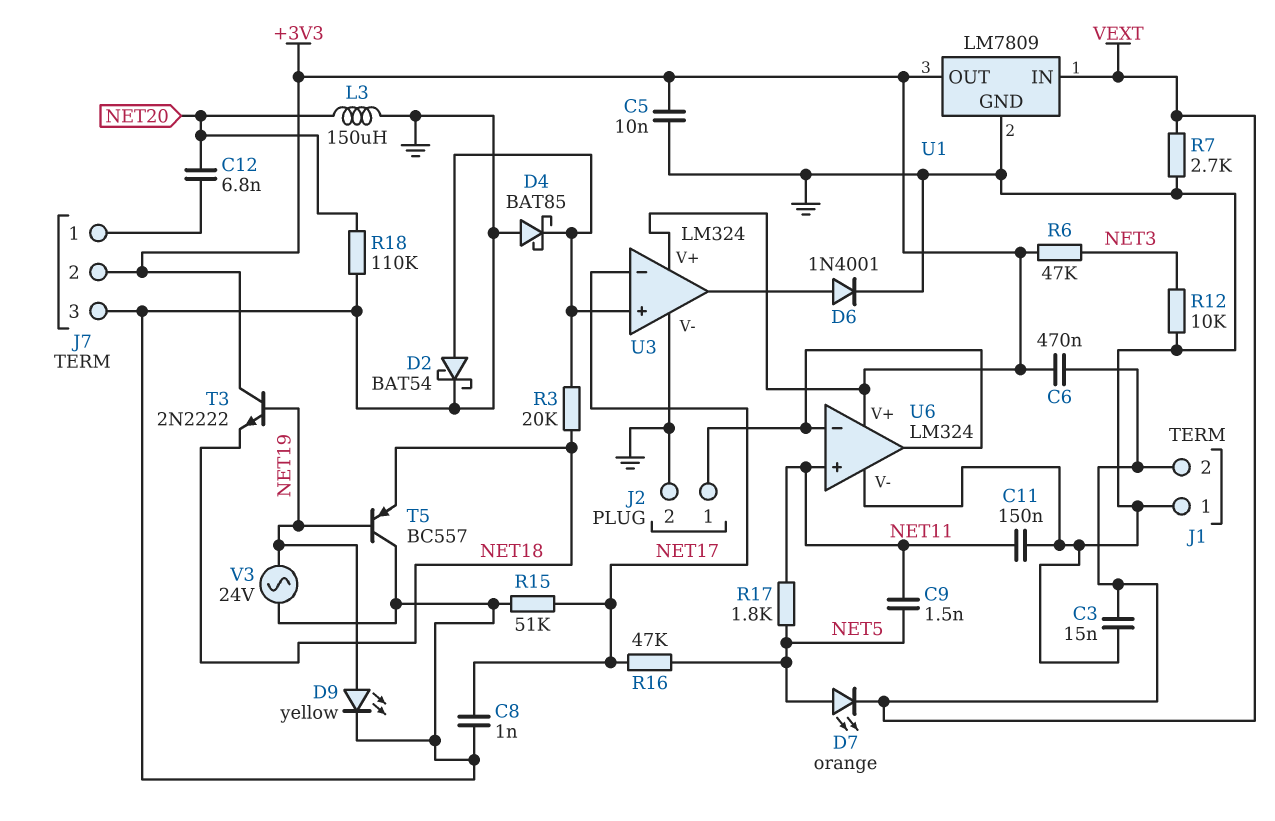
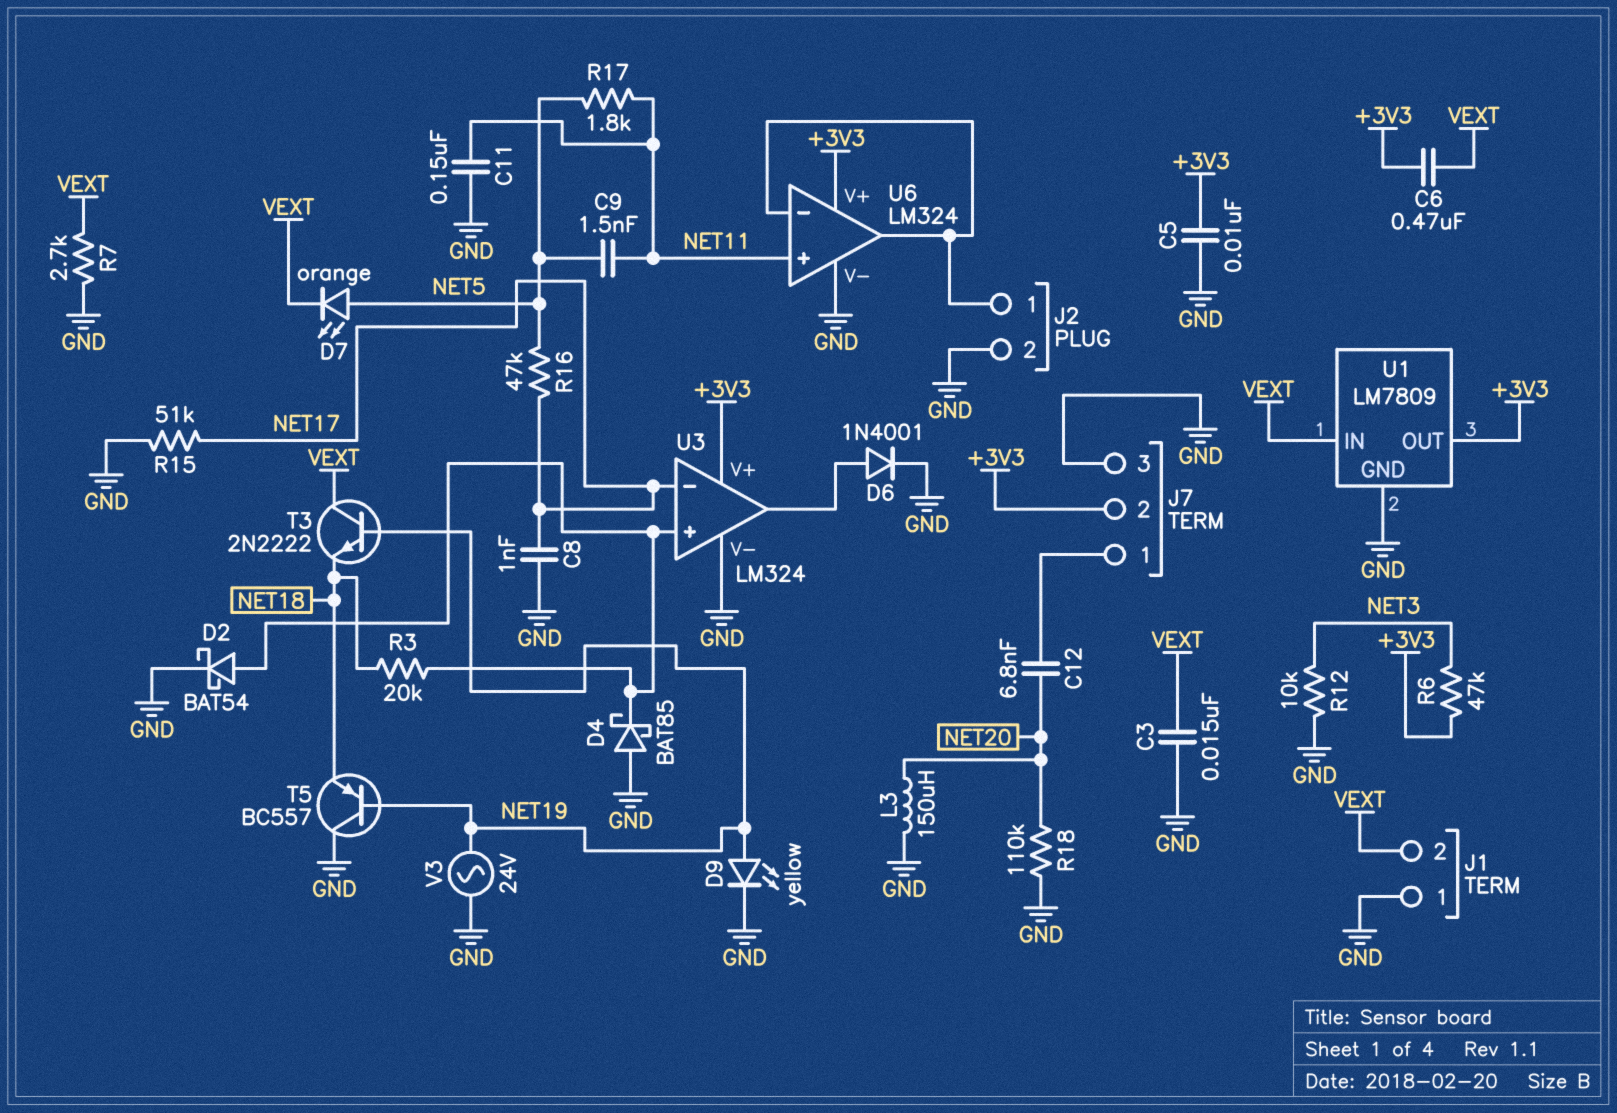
T3: NPN 2N2222 (B NET19, C +3V3, E NET18) -> NPN 2N2222 (B NET19, C VEXT, E NET18)

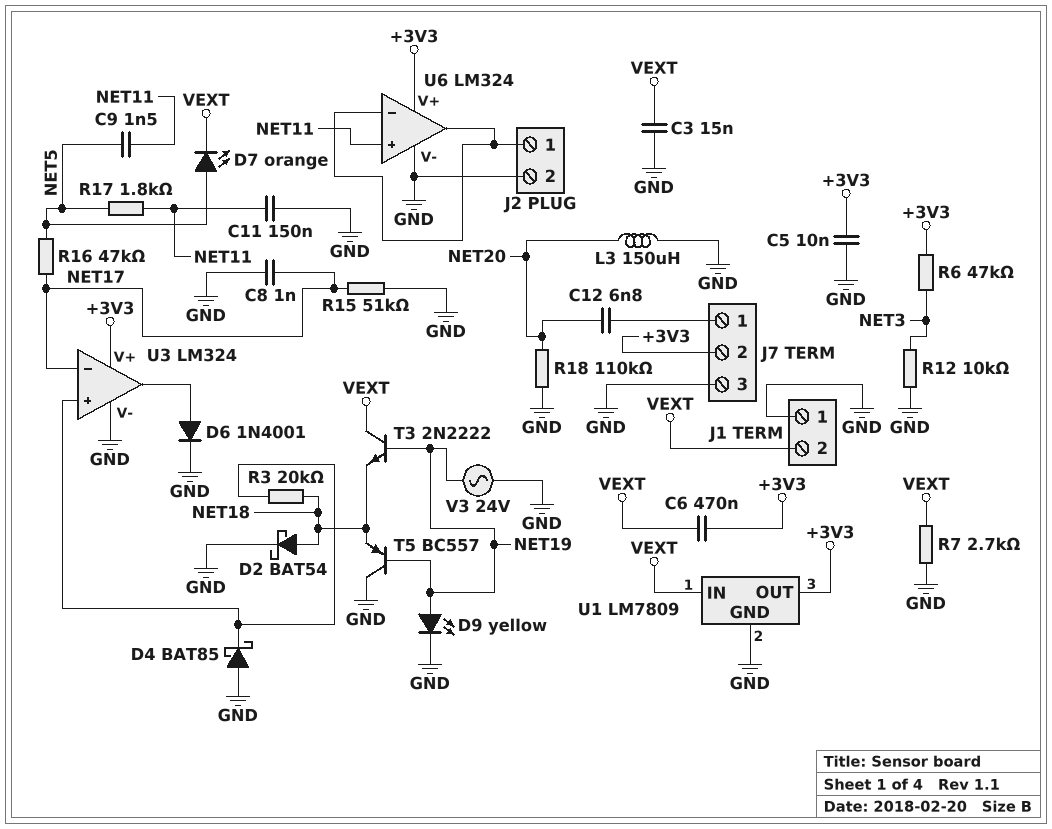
D2: schottky BAT54 (A U3/in+, K GND) -> schottky BAT54 (A NET18, K GND)

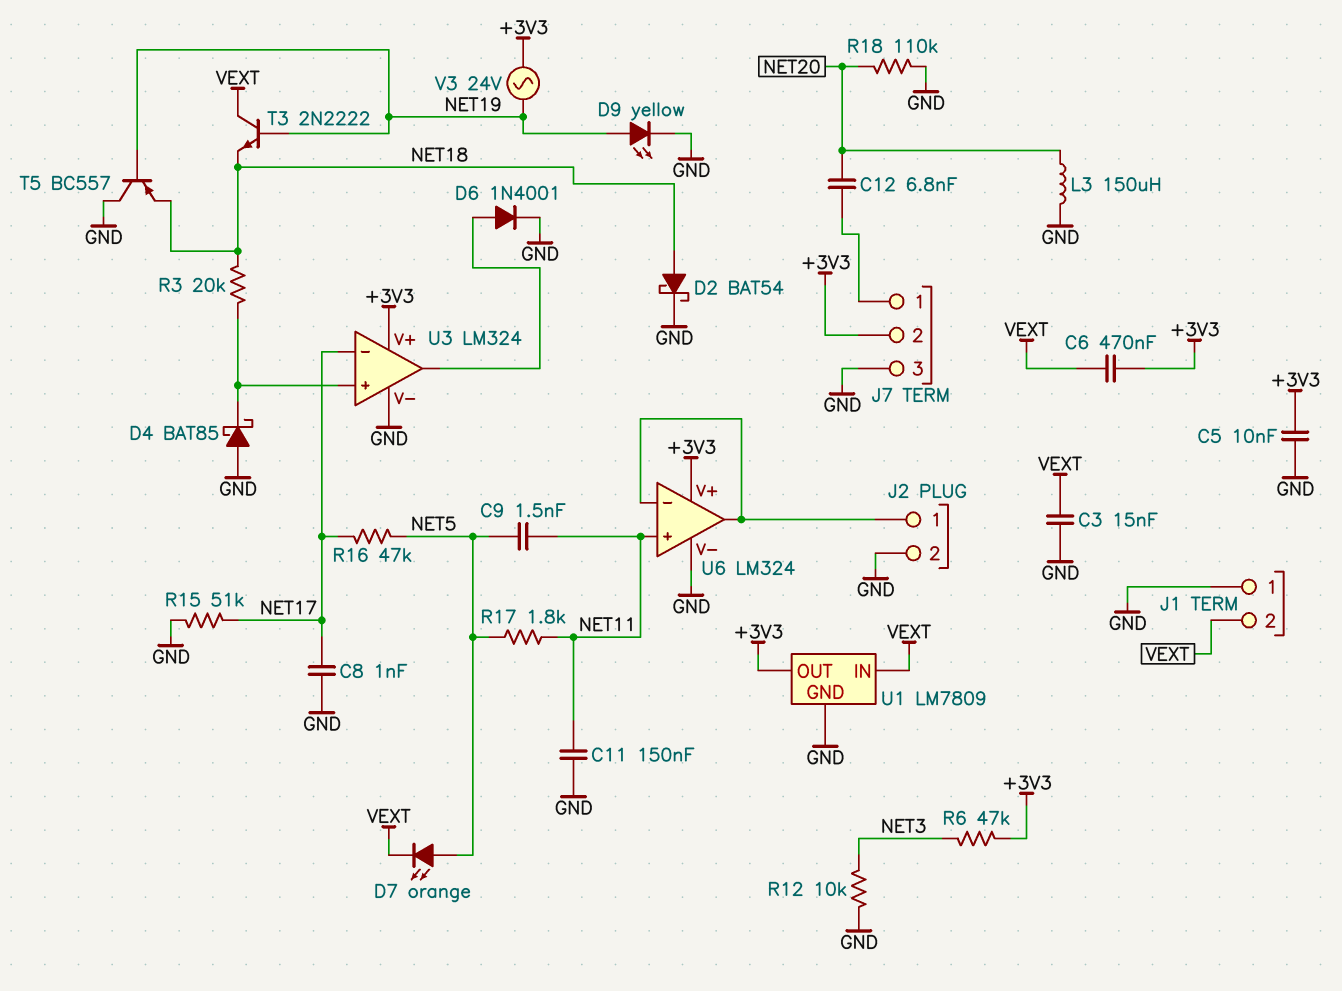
R7: 2.7k (GND, VEXT) -> none
V3: AC 24V (GND, NET19) -> AC 24V (+3V3, NET19)

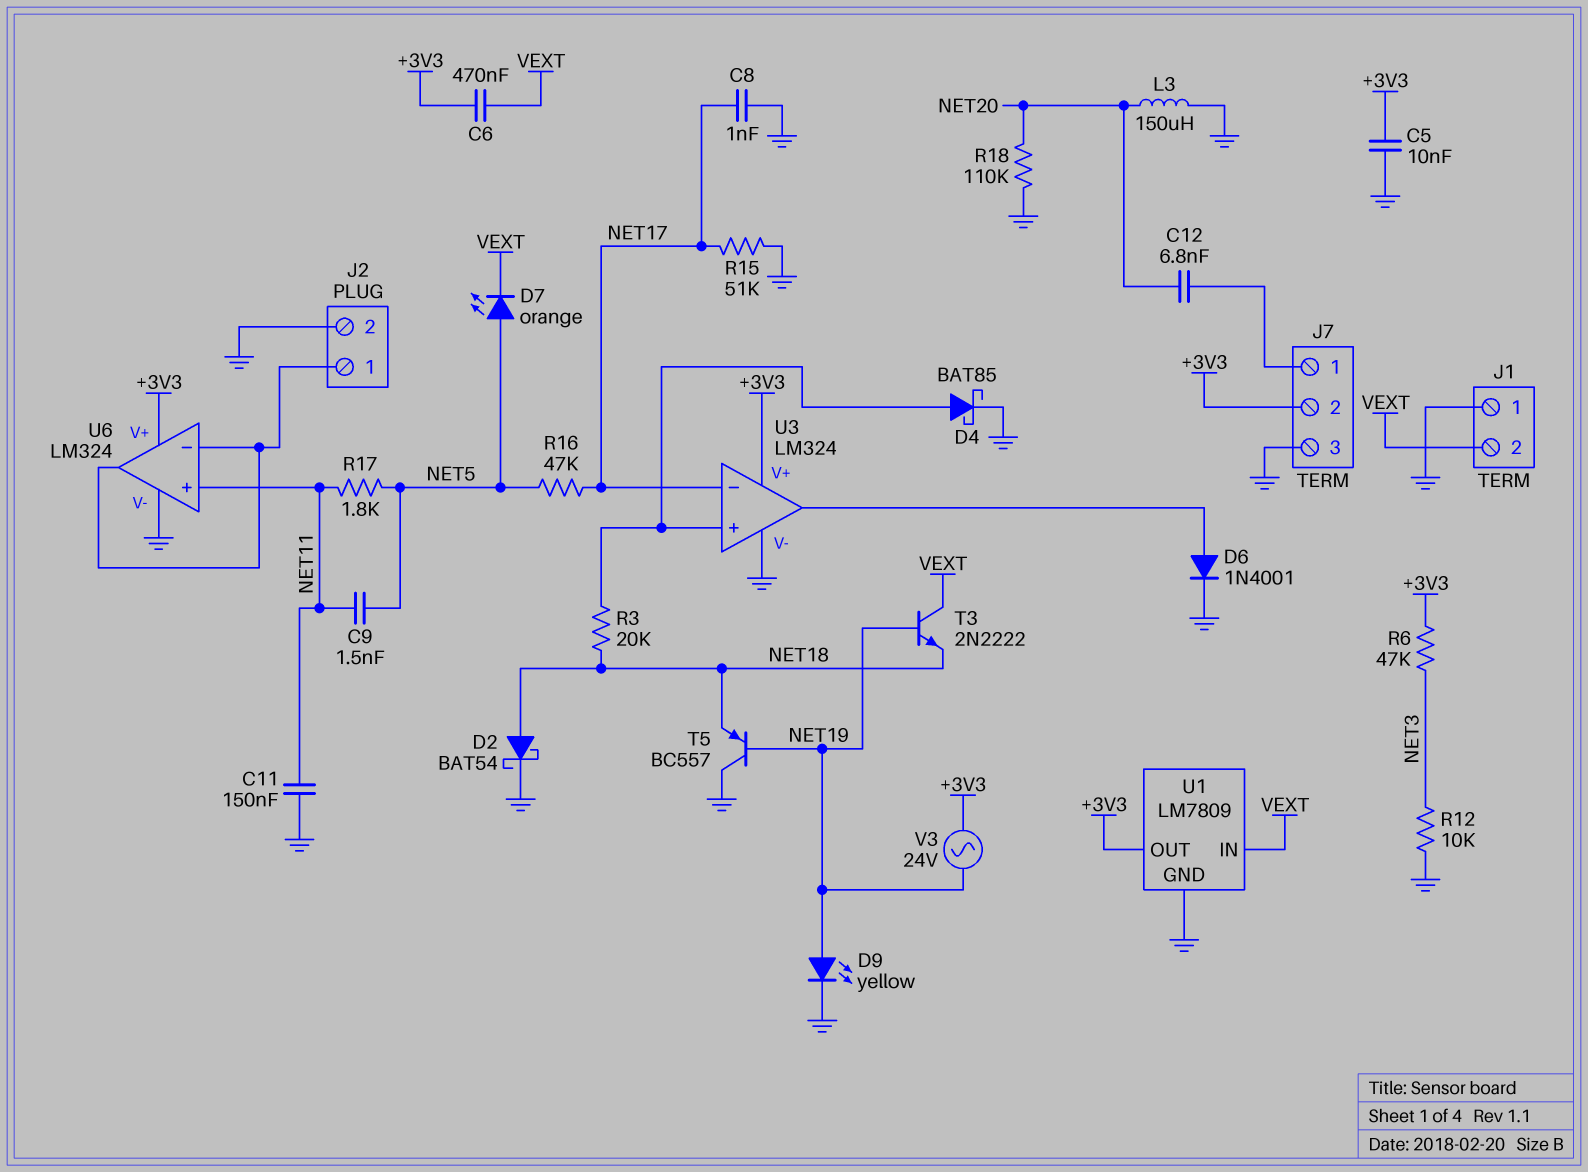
C3: 15nF (GND, VEXT) -> none
D4: schottky BAT85 (A GND, K U3/in+) -> schottky BAT85 (A U3/in+, K GND)

